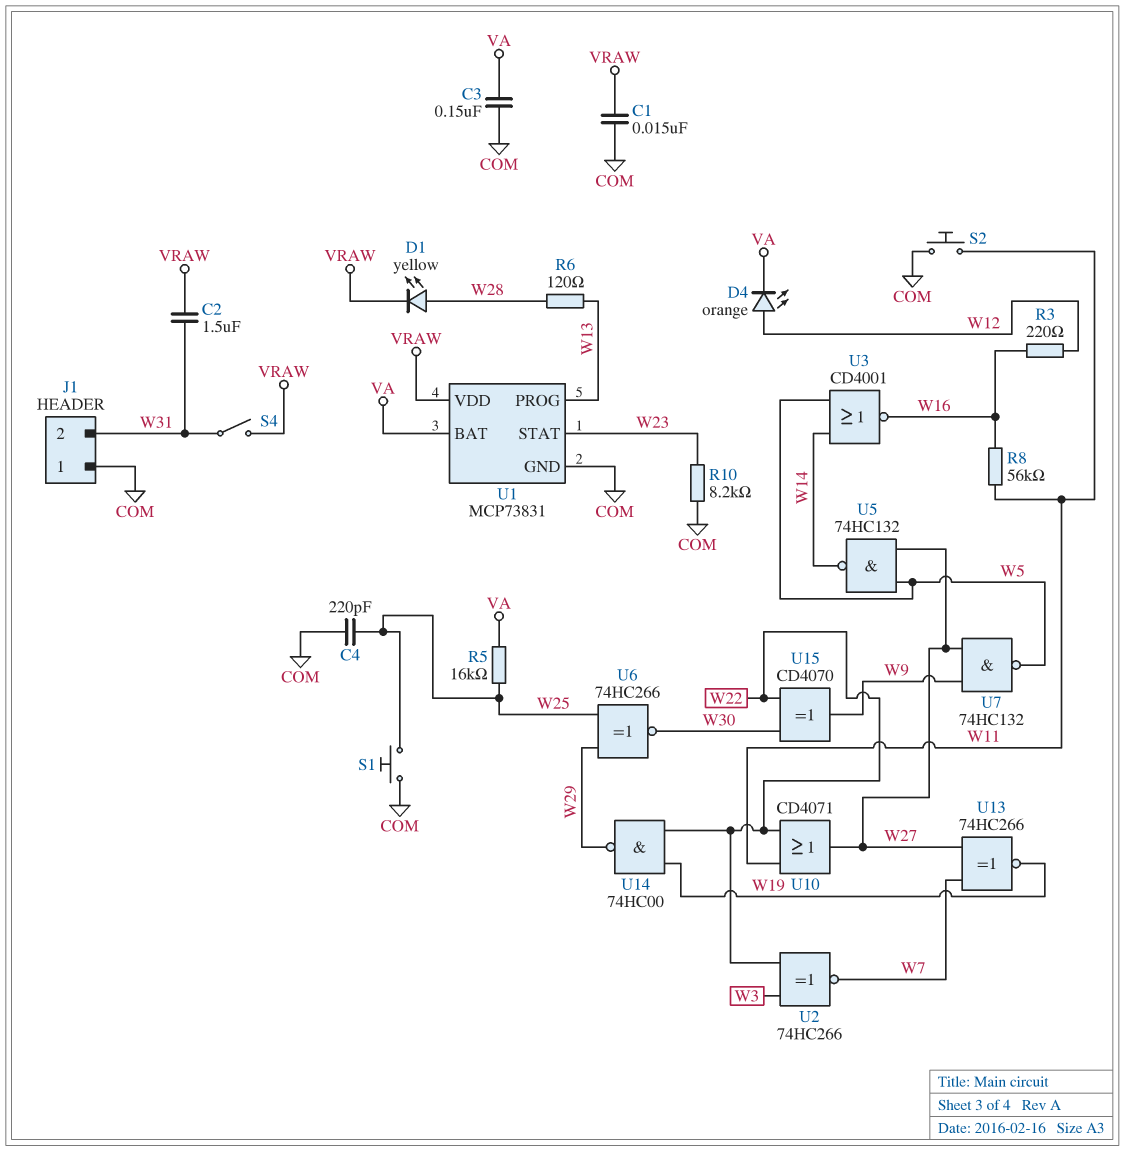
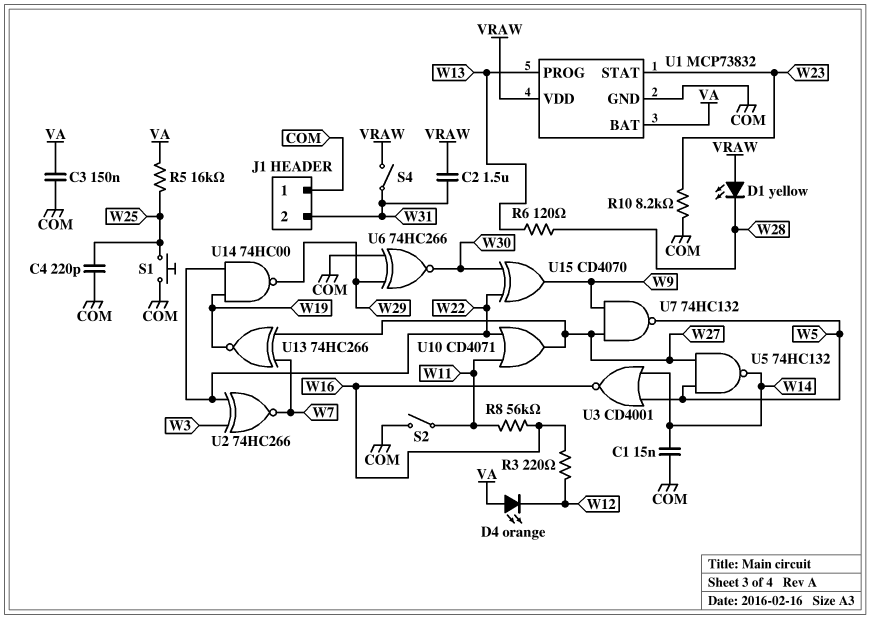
C1: 15nF (COM, VRAW) -> 15nF (COM, W14)
D1: LED yellow (A W28, K VRAW) -> LED yellow (A VRAW, K W28)
D4: LED orange (A W12, K VA) -> LED orange (A VA, K W12)
S2: button (COM, W11) -> switch (COM, W11)
U1: MCP73831 -> MCP73832
U6: XNOR 74HC266 (in W25, in W29, out W30) -> XNOR 74HC266 (in COM, in W29, out W30)

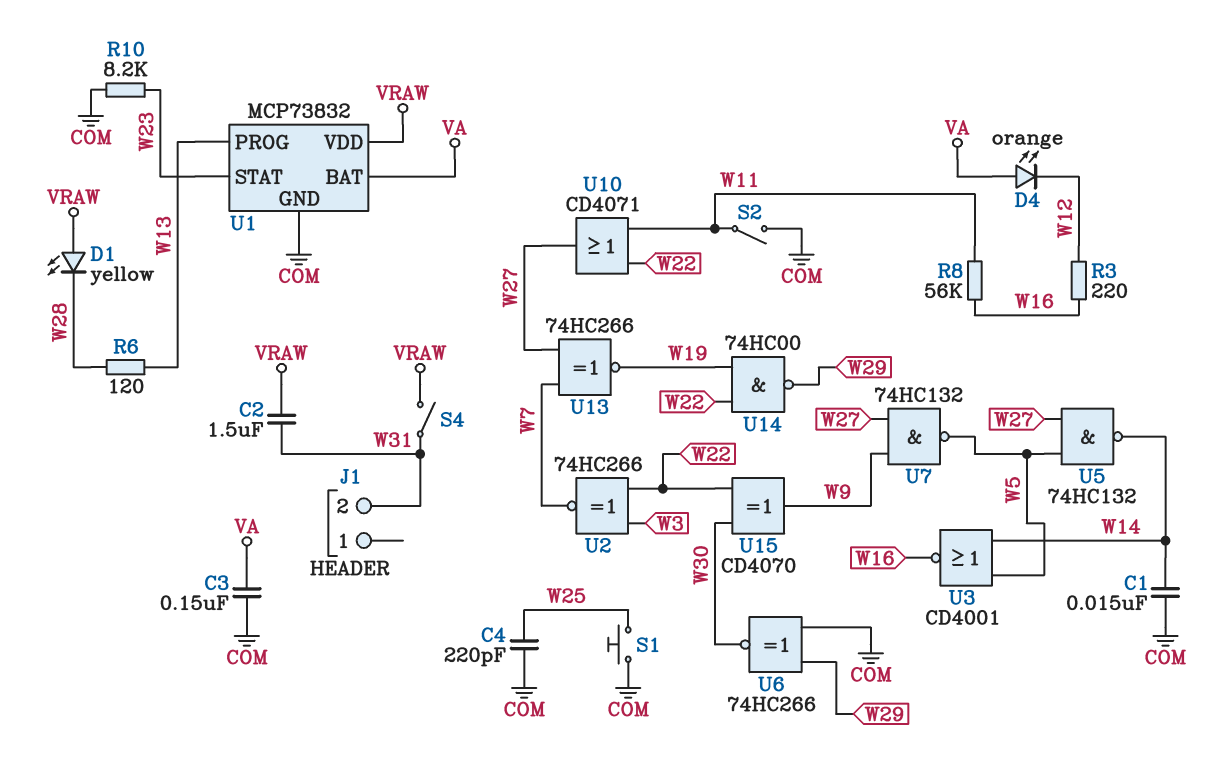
J1 pin 1: COM -> none
R5: 16k (VA, W25) -> none

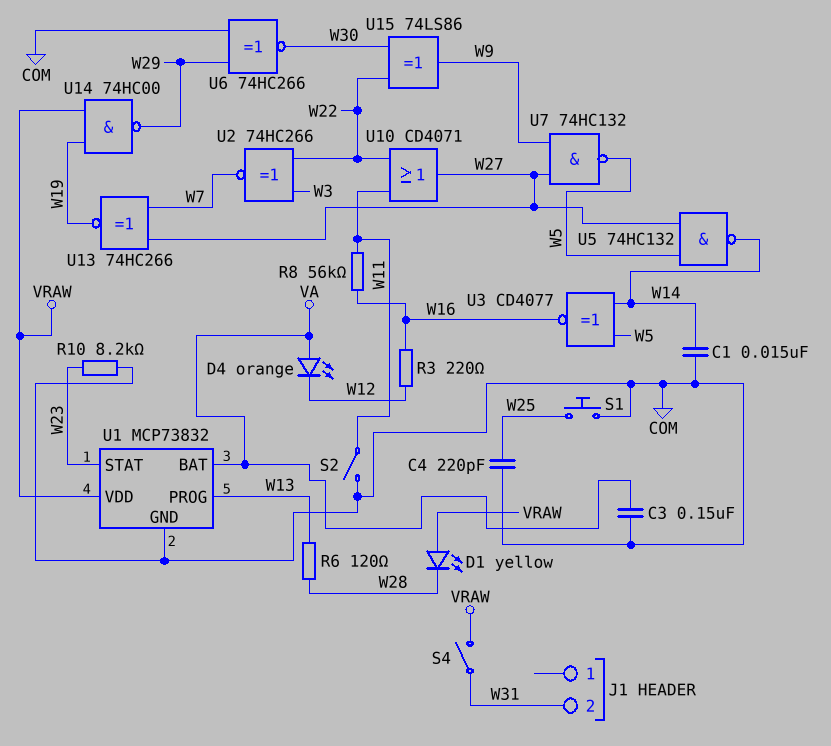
C2: 1.5uF (VRAW, W31) -> none
U3: NOR CD4001 (in W5, in W14, out W16) -> XNOR CD4077 (in W5, in W14, out W16)
U14: NAND 74HC00 (in W19, in W22, out W29) -> NAND 74HC00 (in VRAW, in W19, out W29)
U15: XOR CD4070 (in W22, in W30, out W9) -> XOR 74LS86 (in W22, in W30, out W9)

